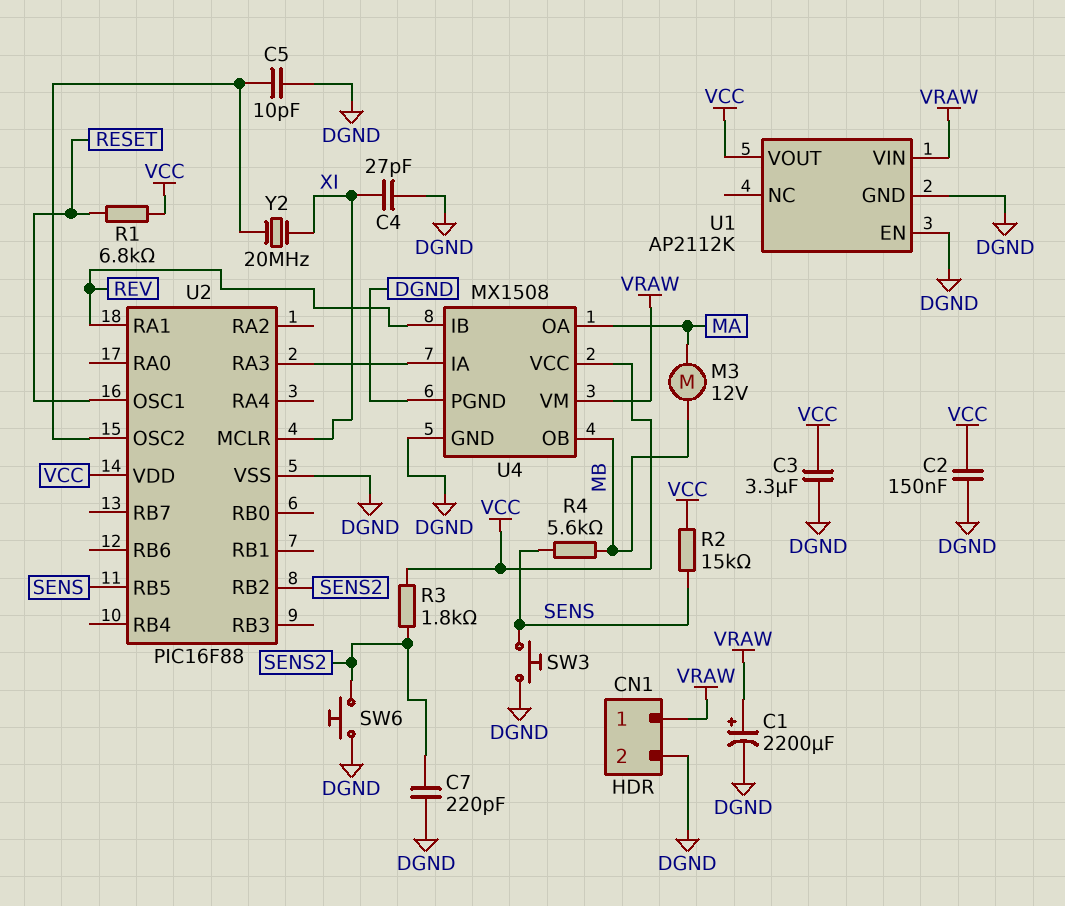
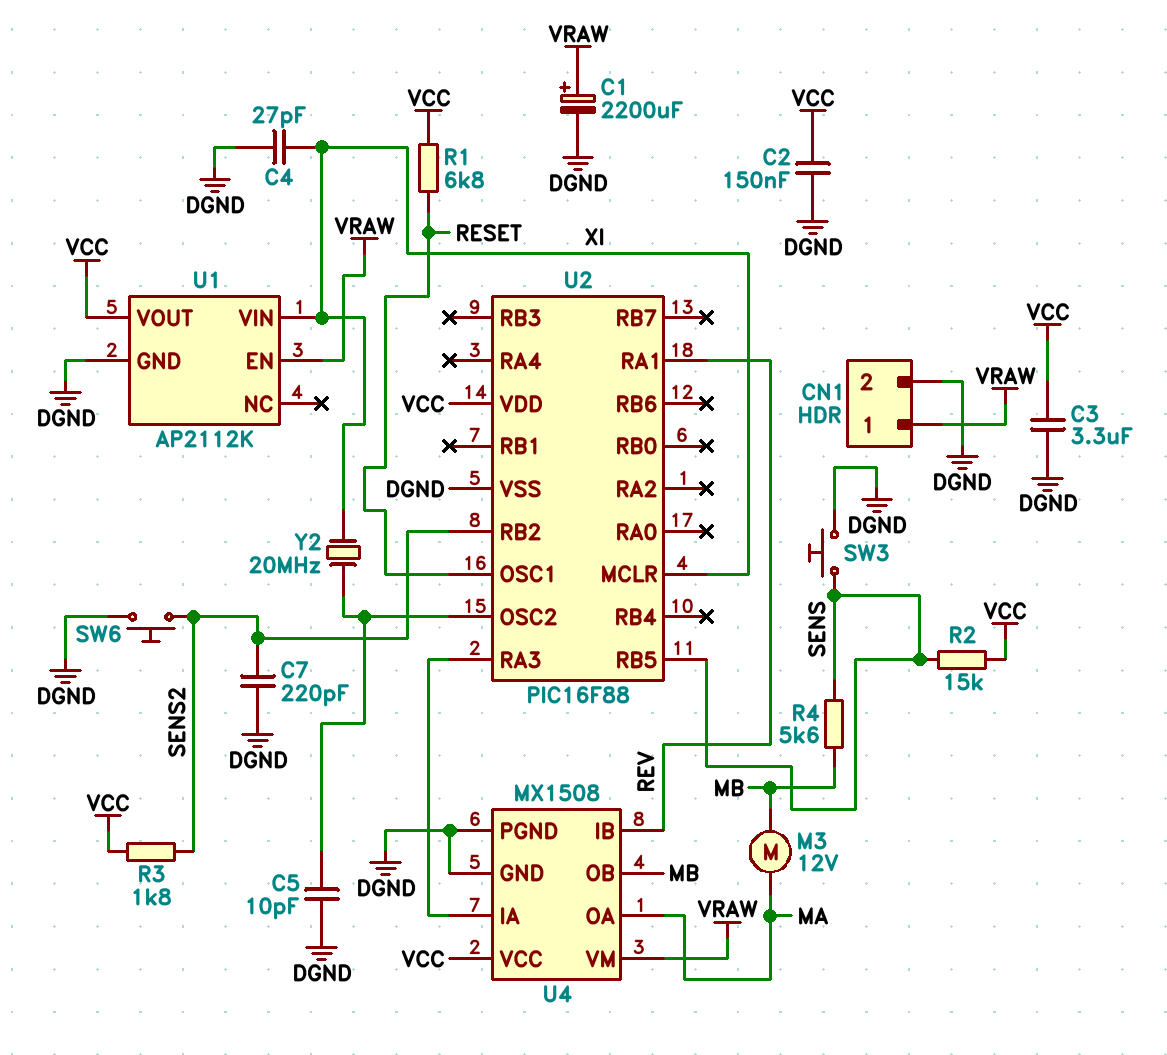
U1 pin EN: DGND -> VRAW
U1 pin VIN: VRAW -> XI

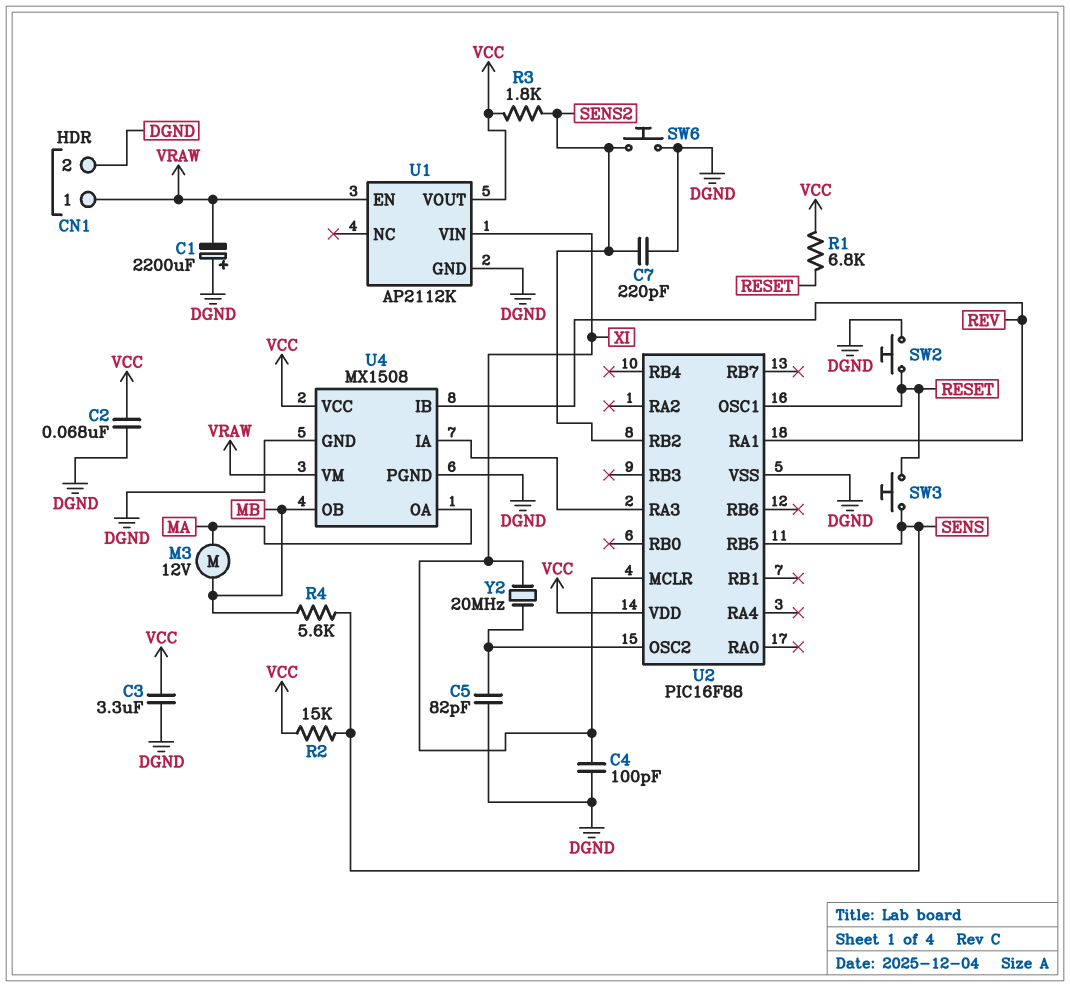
C1: 2200uF (plus VRAW, minus DGND) -> 2200uF (plus DGND, minus VRAW)
C2: 150nF (DGND, VCC) -> 68nF (DGND, VCC)
C4: 27pF (DGND, XI) -> 100pF (DGND, XI)
C5: 10pF (DGND, U2/OSC2) -> 82pF (DGND, U2/OSC2)
SW2: none -> button (DGND, RESET)
SW3: button (DGND, SENS) -> button (RESET, SENS)

